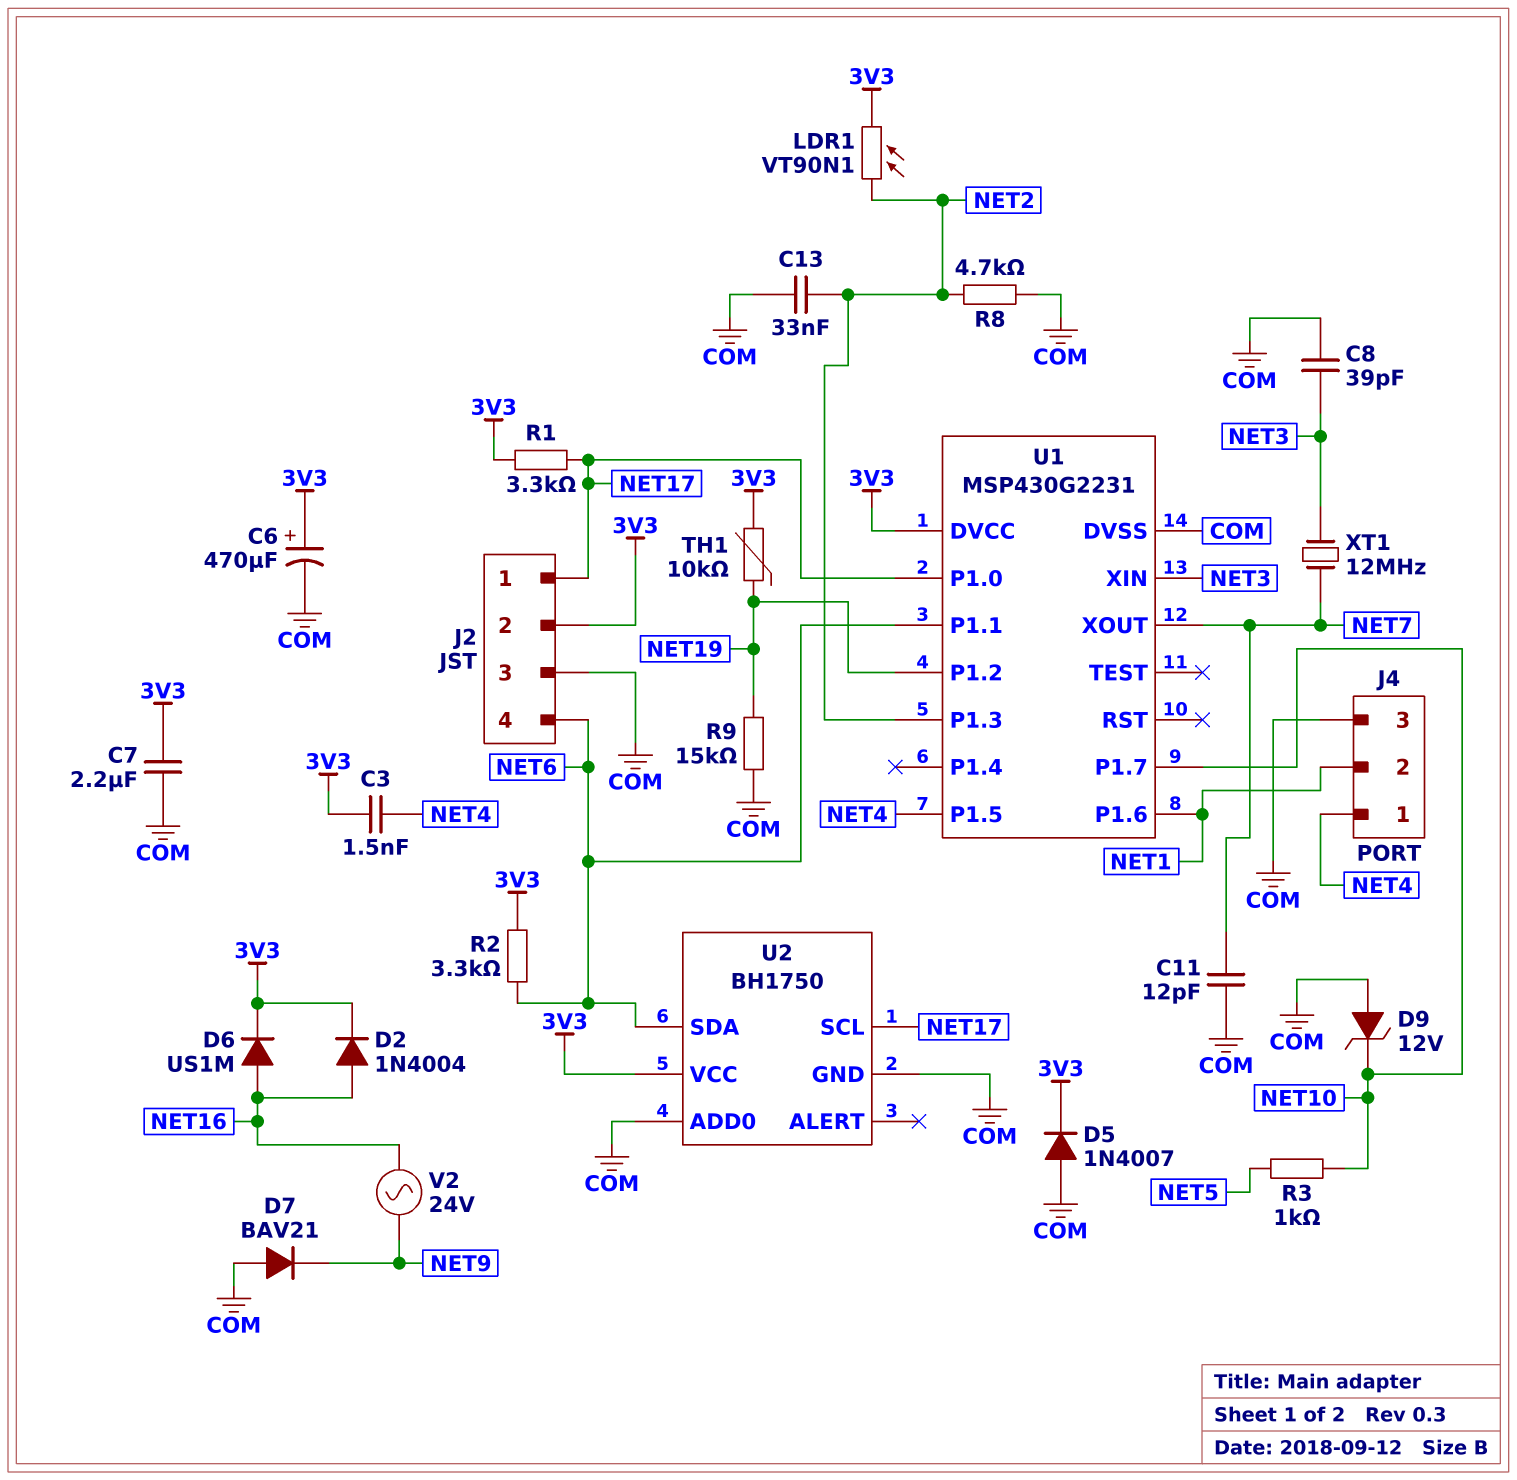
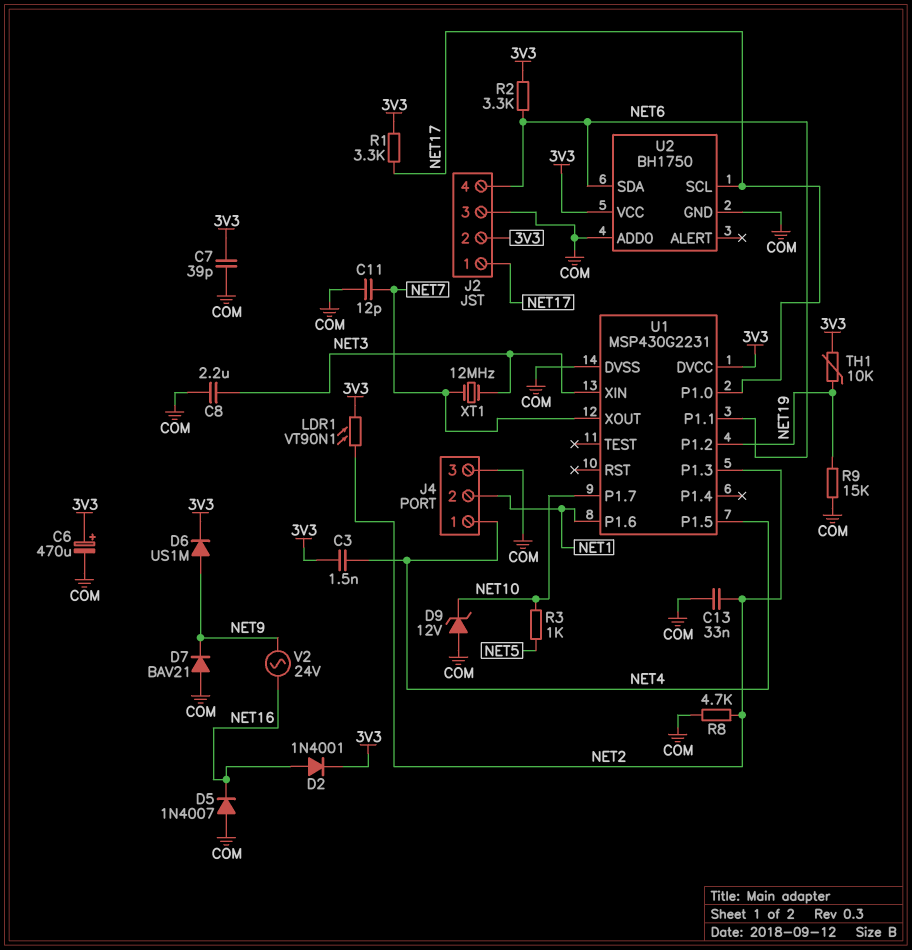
C7: 2.2uF (3V3, COM) -> 39pF (3V3, COM)
C8: 39pF (COM, NET3) -> 2.2uF (COM, NET3)
D2: diode 1N4004 (A NET16, K 3V3) -> diode 1N4001 (A NET16, K 3V3)
D5: diode 1N4007 (A COM, K 3V3) -> diode 1N4007 (A COM, K NET16)
D6: diode US1M (A NET16, K 3V3) -> diode US1M (A NET9, K 3V3)

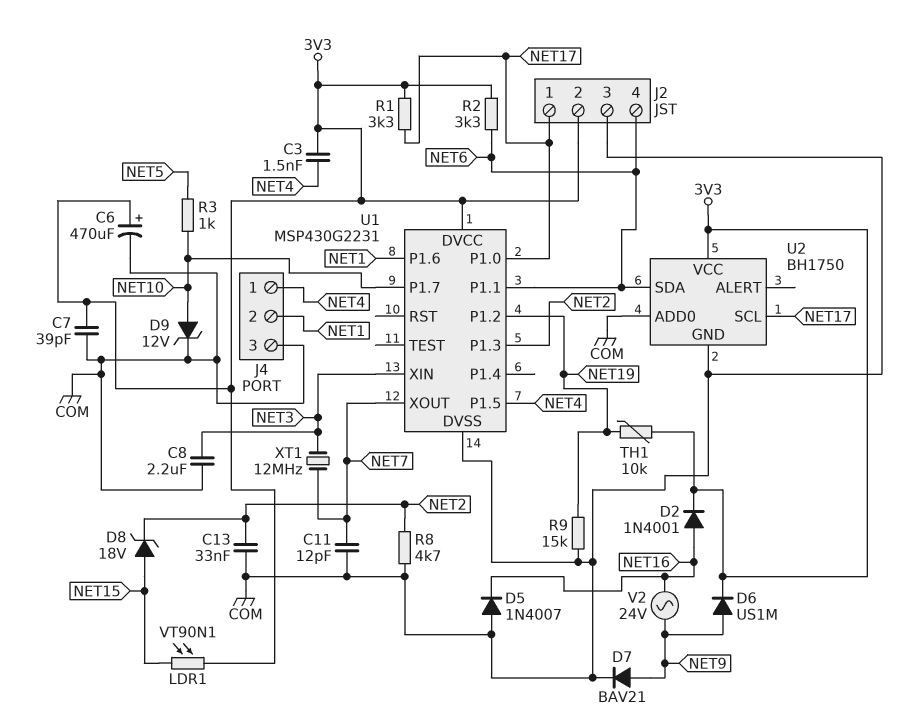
D7: diode BAV21 (A COM, K NET9) -> diode BAV21 (A NET9, K COM)
D8: none -> zener 18V (A NET15, K NET2)
D9: zener 12V (A COM, K NET10) -> zener 12V (A NET10, K COM)
LDR1: VT90N1 (3V3, NET2) -> VT90N1 (3V3, NET15)

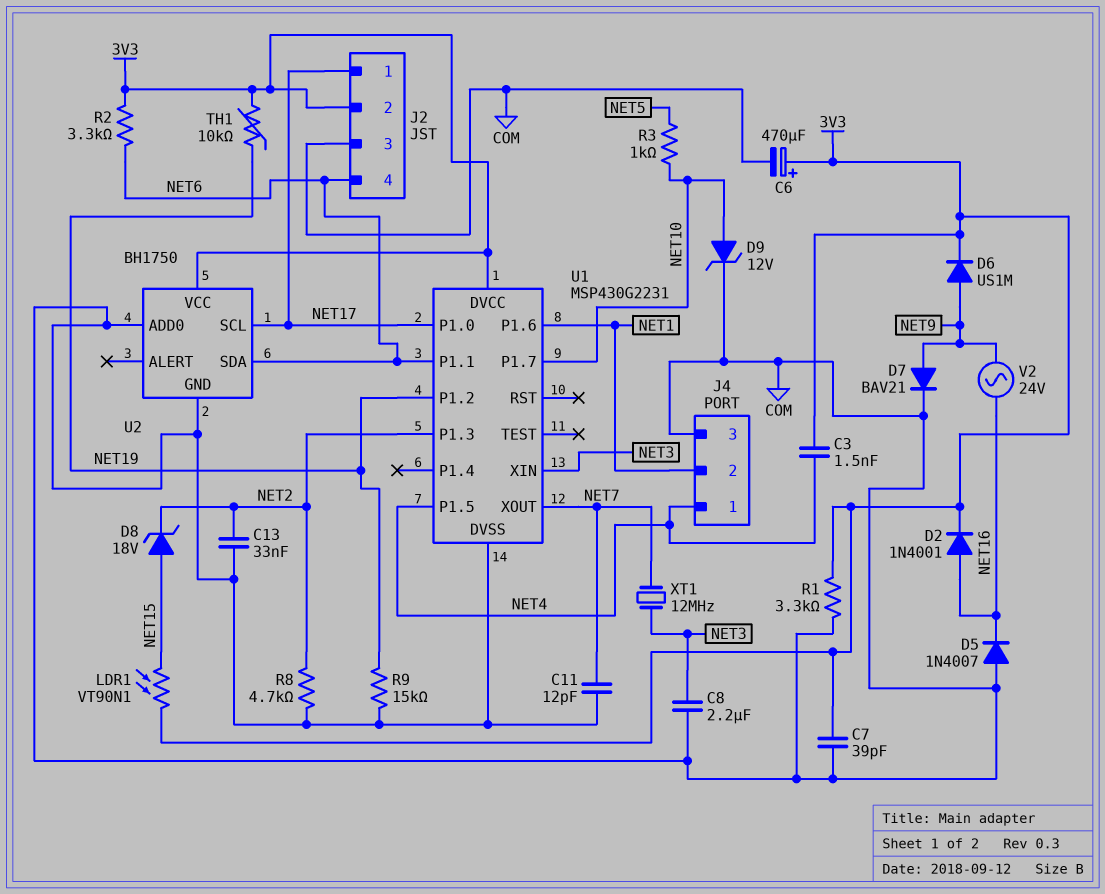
R1: 3.3k (3V3, NET17) -> 3.3k (3V3, COM)

